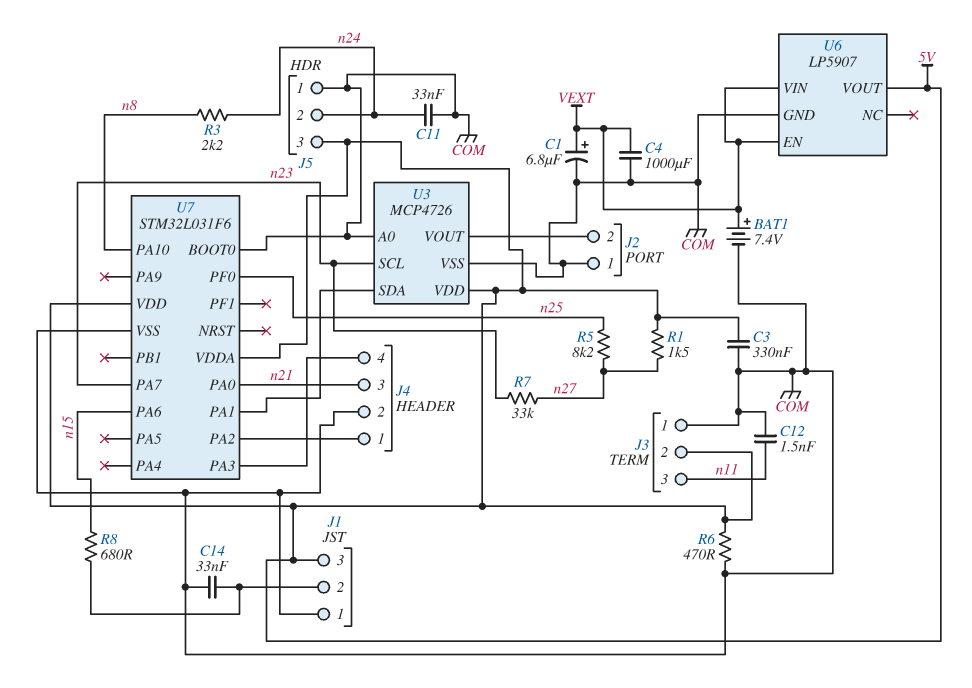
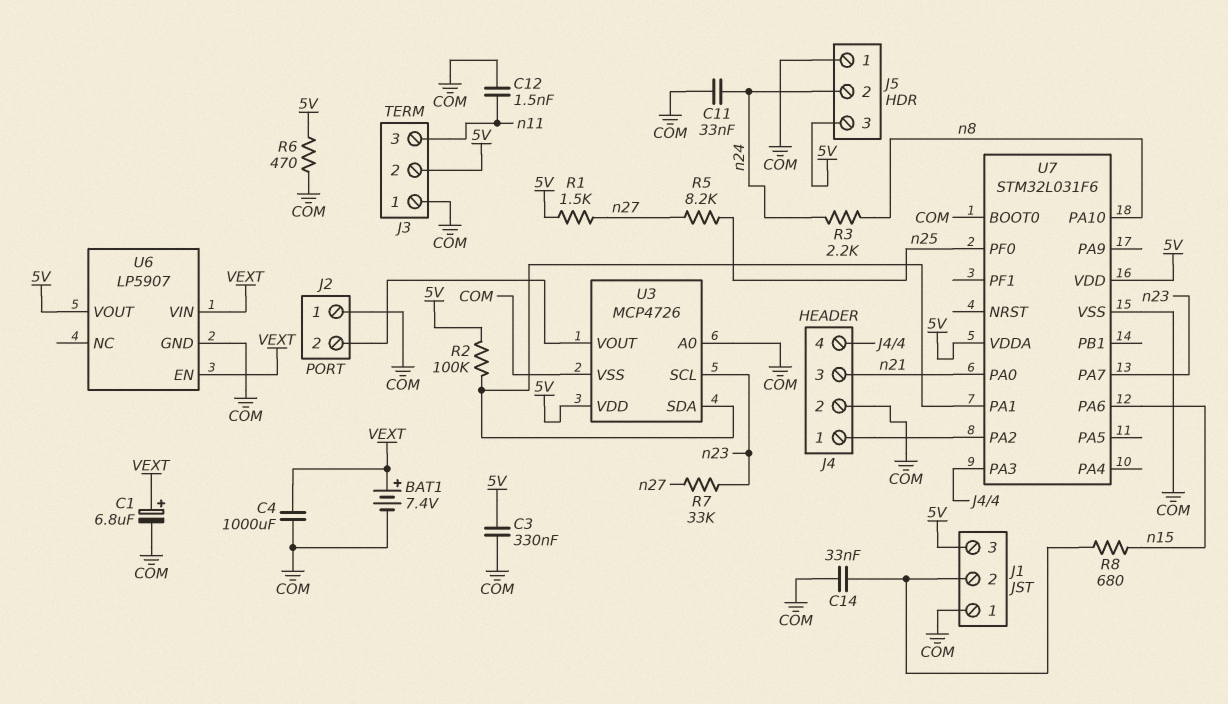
R2: none -> 100k (5V, U3/SDA)

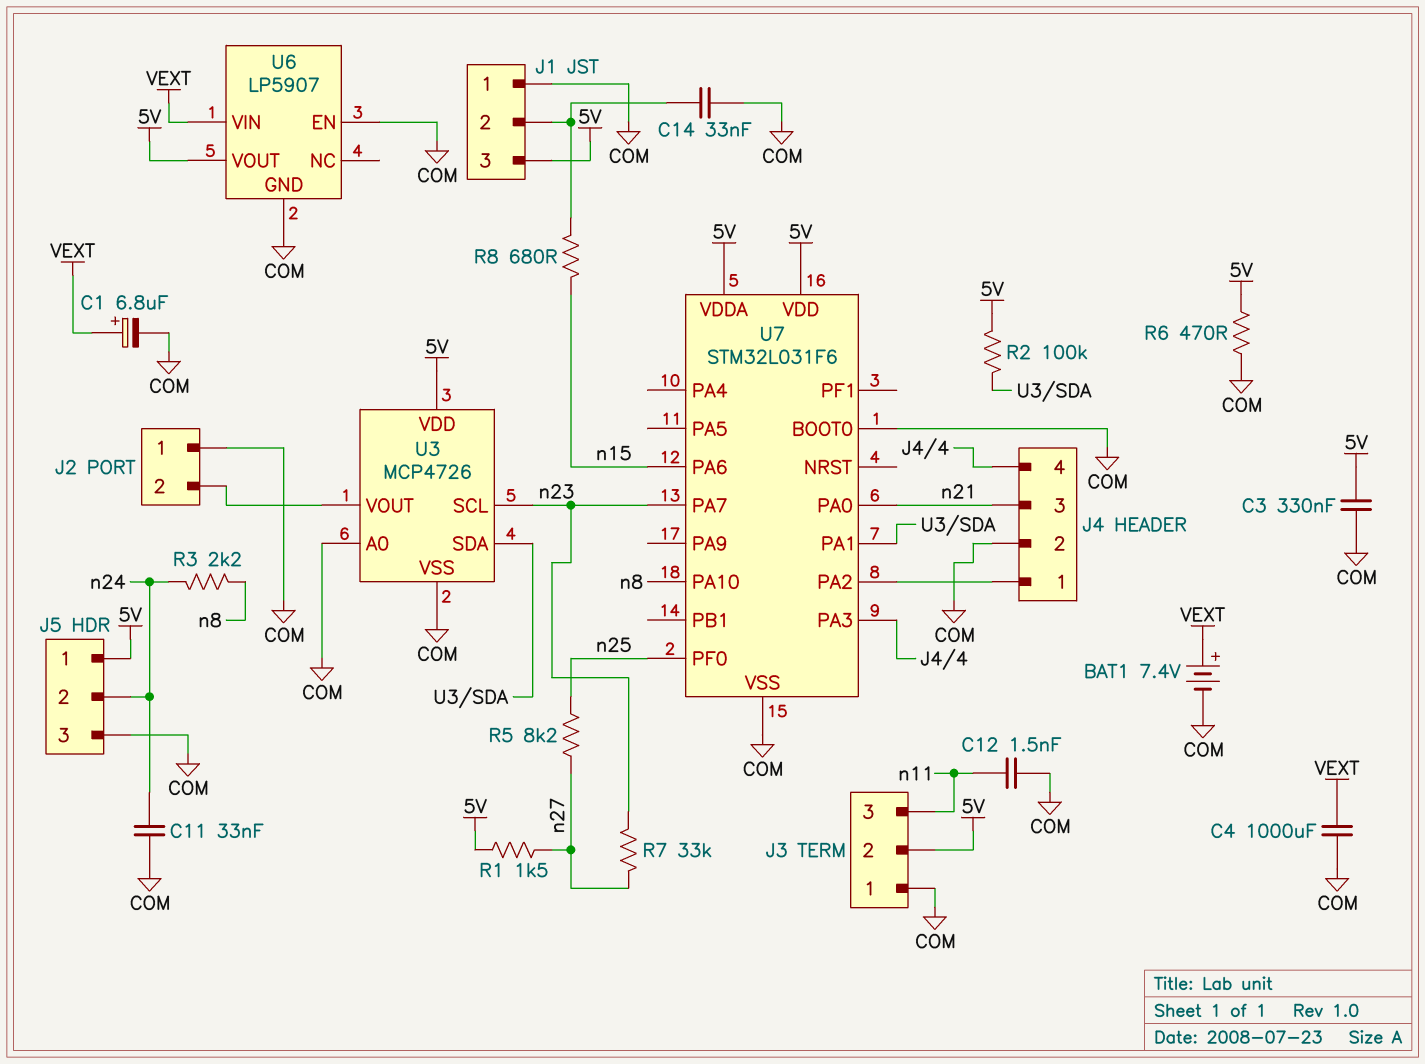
J5 pin 1: COM -> 5V
J5 pin 3: 5V -> COM
U6 pin EN: VEXT -> COM

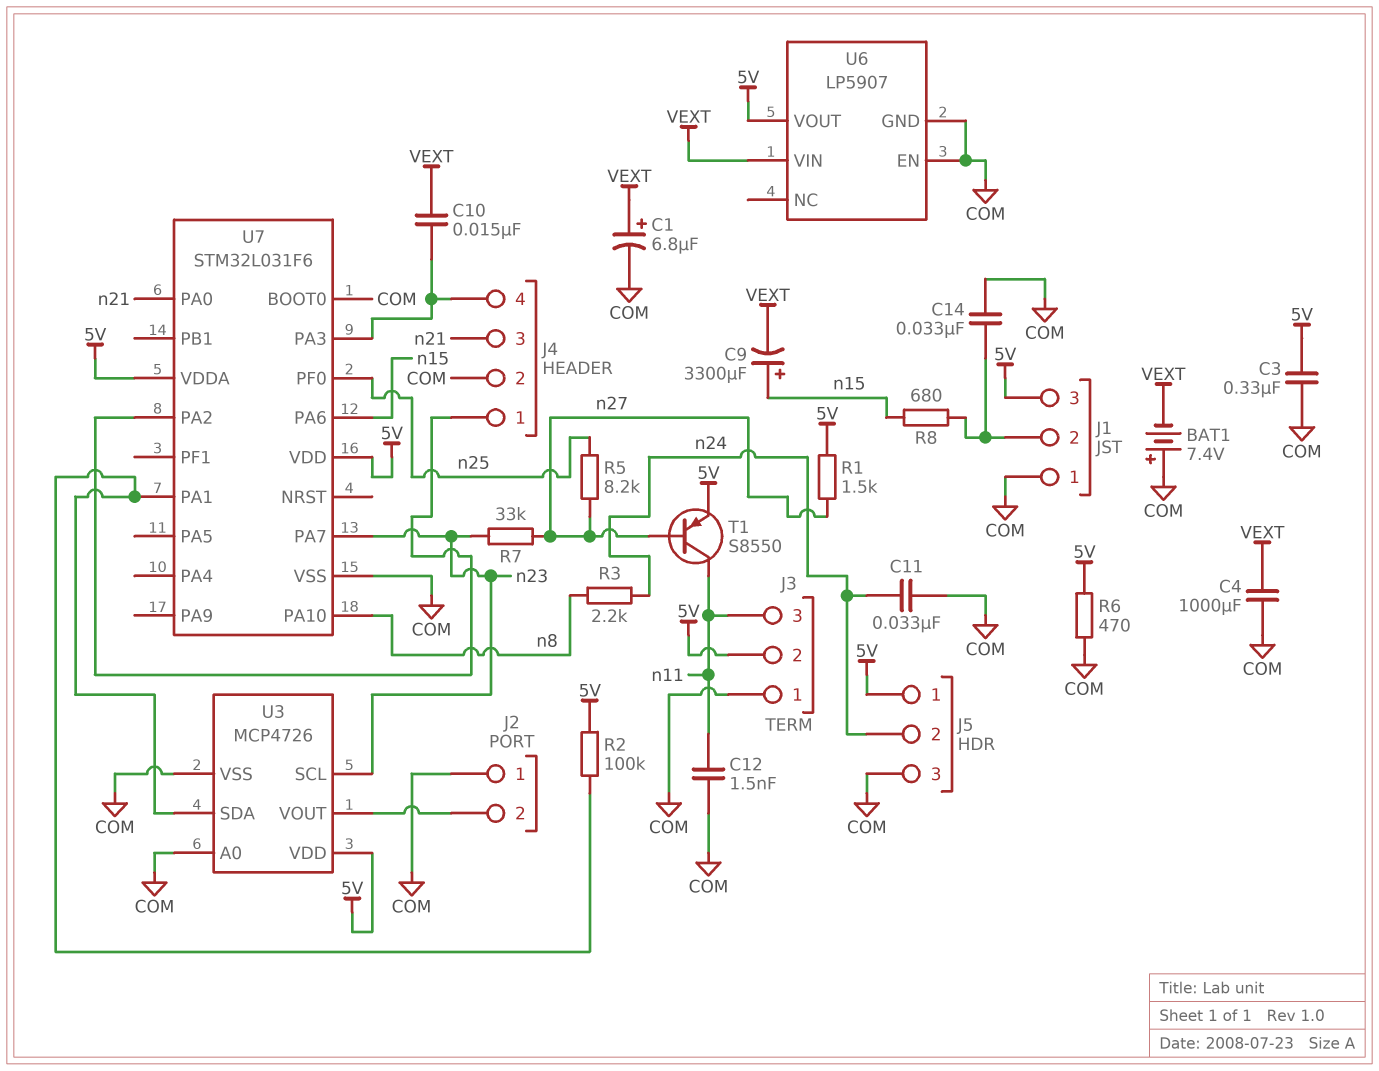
BAT1: 7.4V (plus VEXT, minus COM) -> 7.4V (plus COM, minus VEXT)
C9: none -> 3300uF (plus n15, minus VEXT)
C10: none -> 15nF (J4/4, VEXT)
T1: none -> PNP S8550 (B n27, C n11, E 5V)

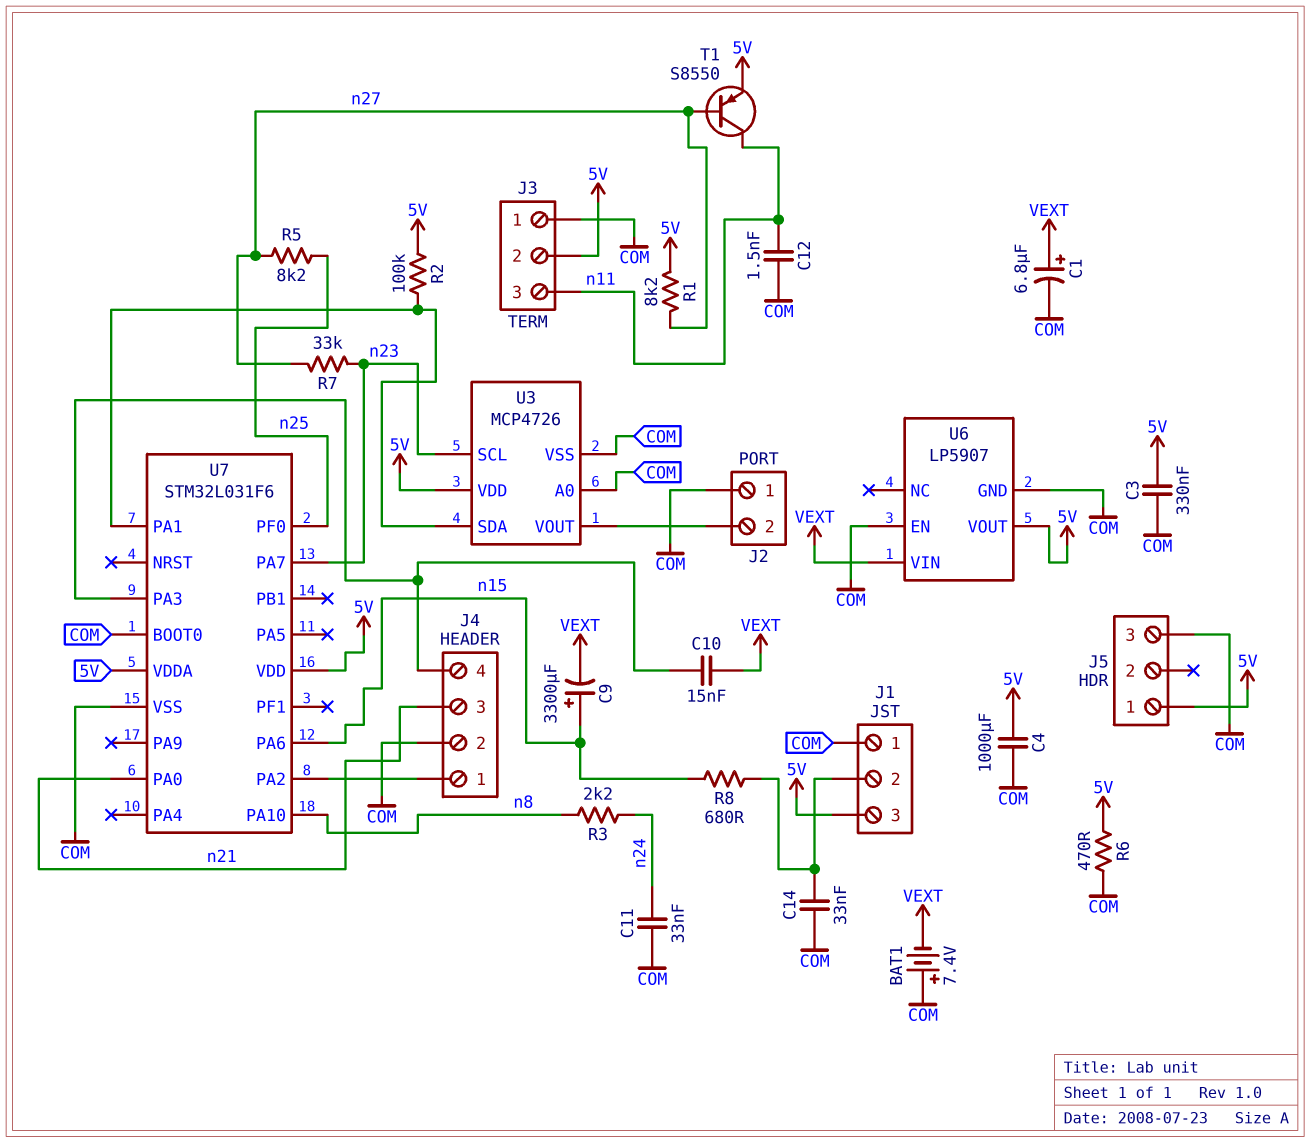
C4: 1000uF (COM, VEXT) -> 1000uF (5V, COM)
J5 pin 2: n24 -> none
R1: 1.5k (5V, n27) -> 8.2k (5V, n27)

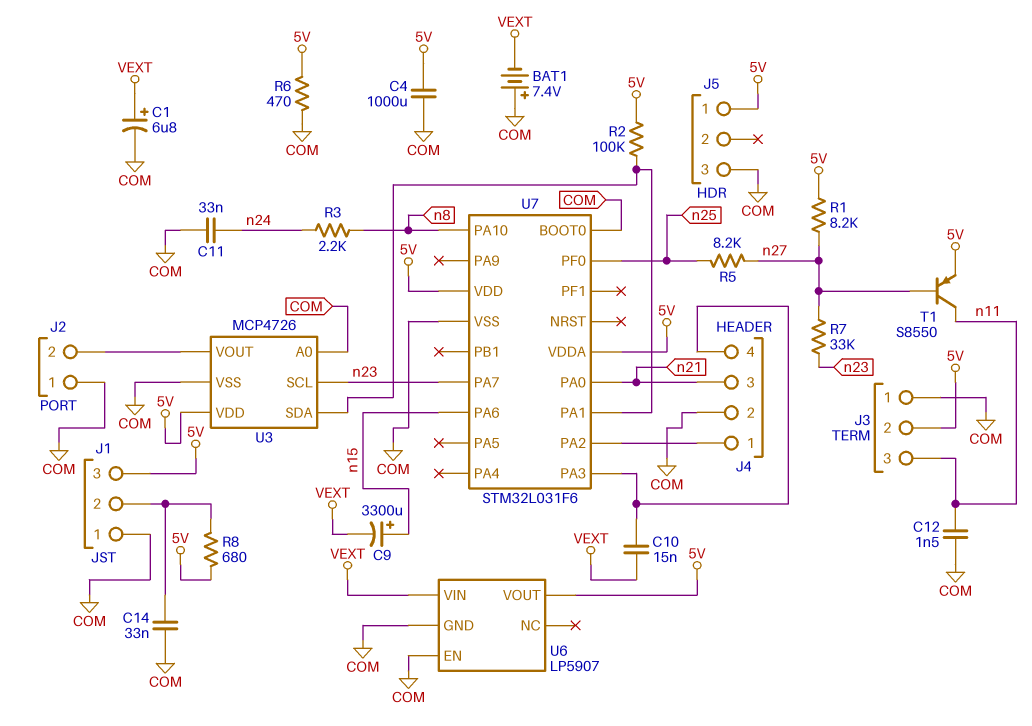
C3: 330nF (5V, COM) -> none
R8: 680 (J1/2, n15) -> 680 (5V, J1/2)

